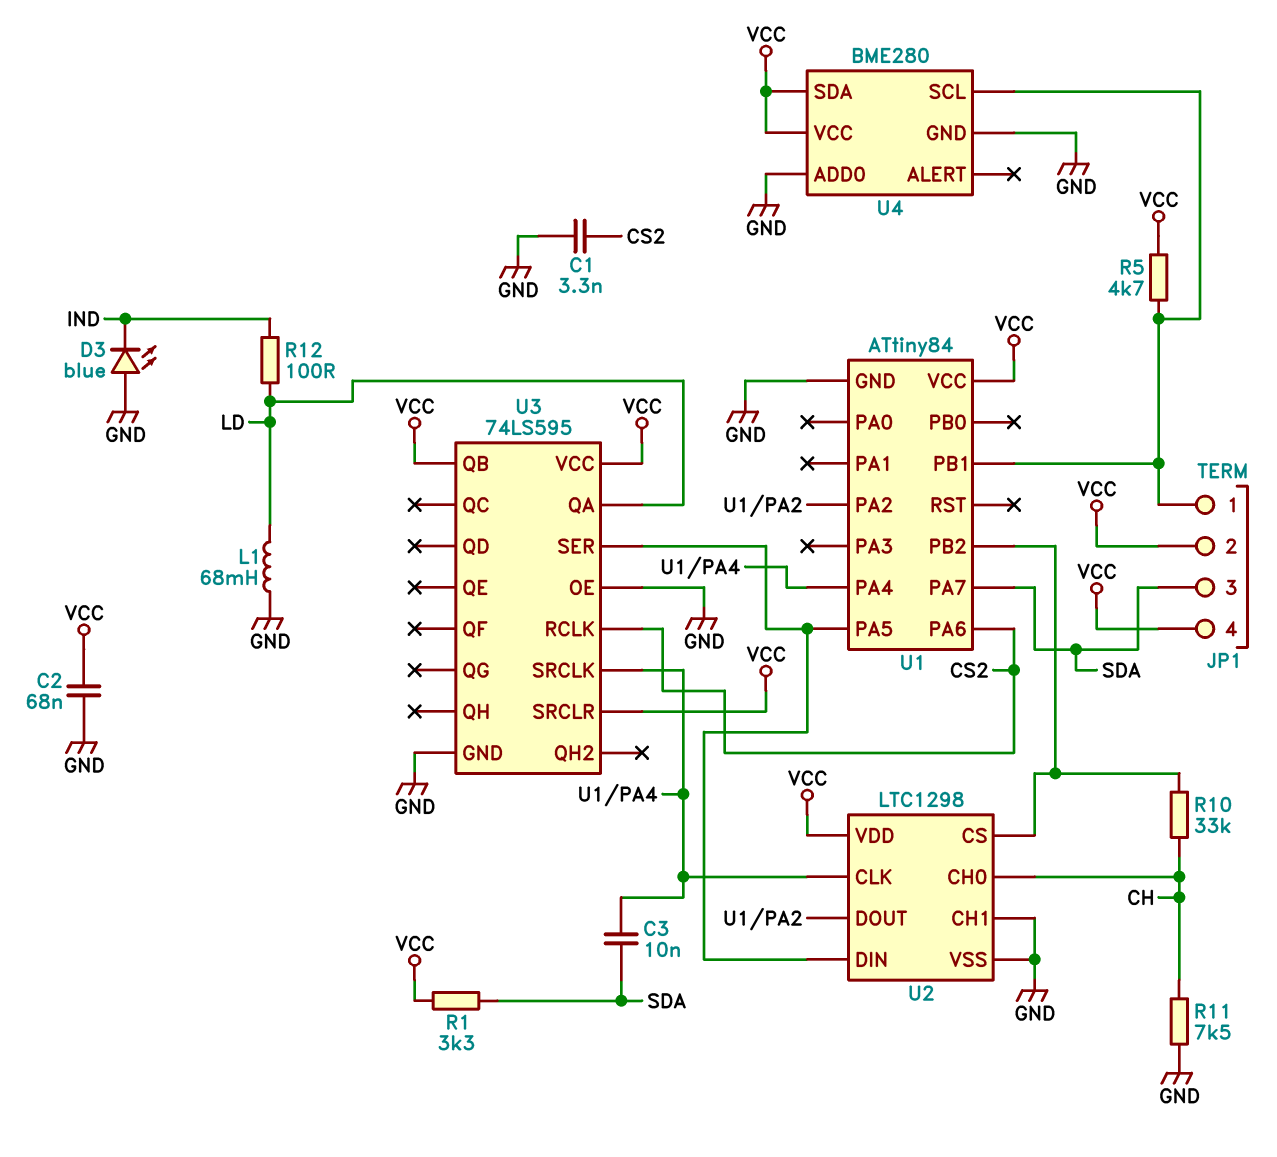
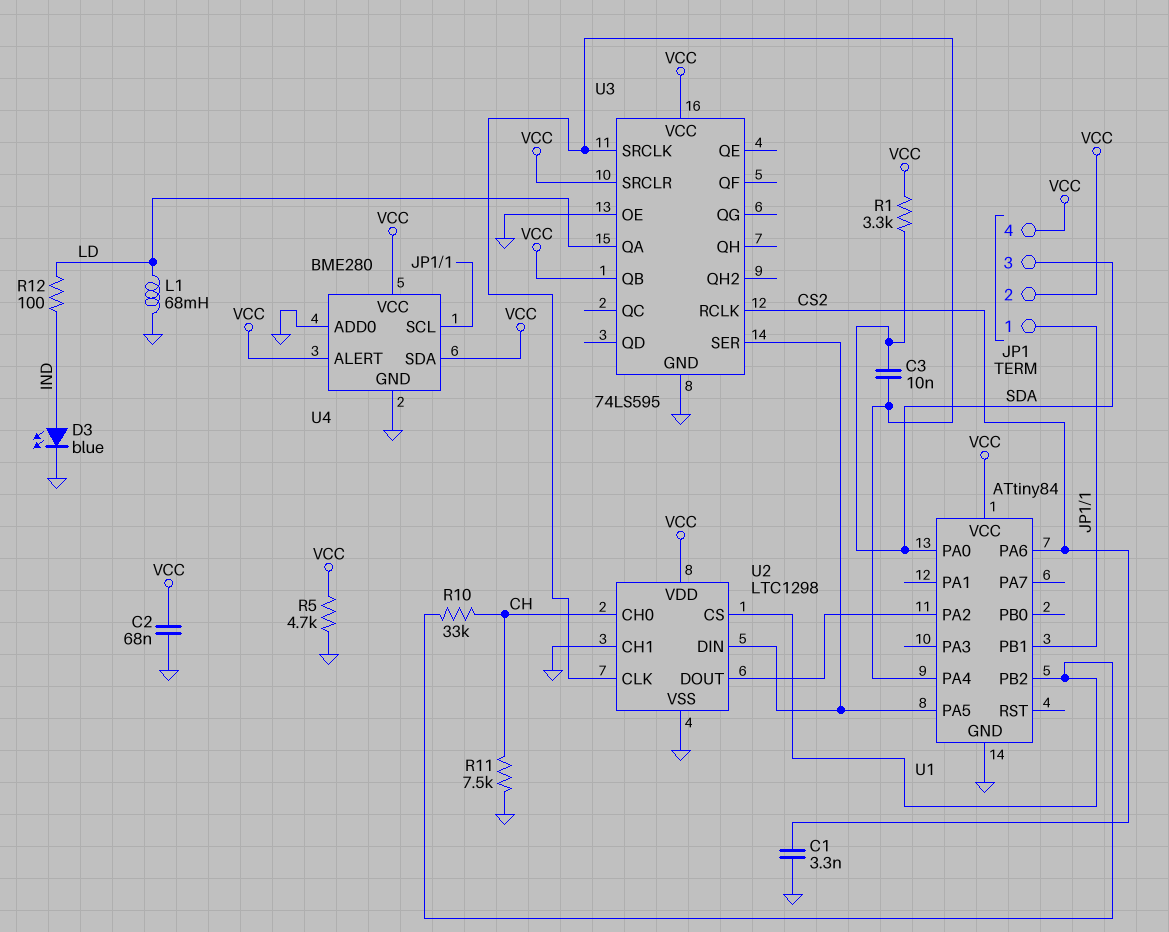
D3: LED blue (A GND, K IND) -> LED blue (A IND, K GND)
R5: 4.7k (JP1/1, VCC) -> 4.7k (GND, VCC)
U1 pin PA0: none -> SDA
U1 pin PA7: SDA -> none
U4 pin ALERT: none -> VCC

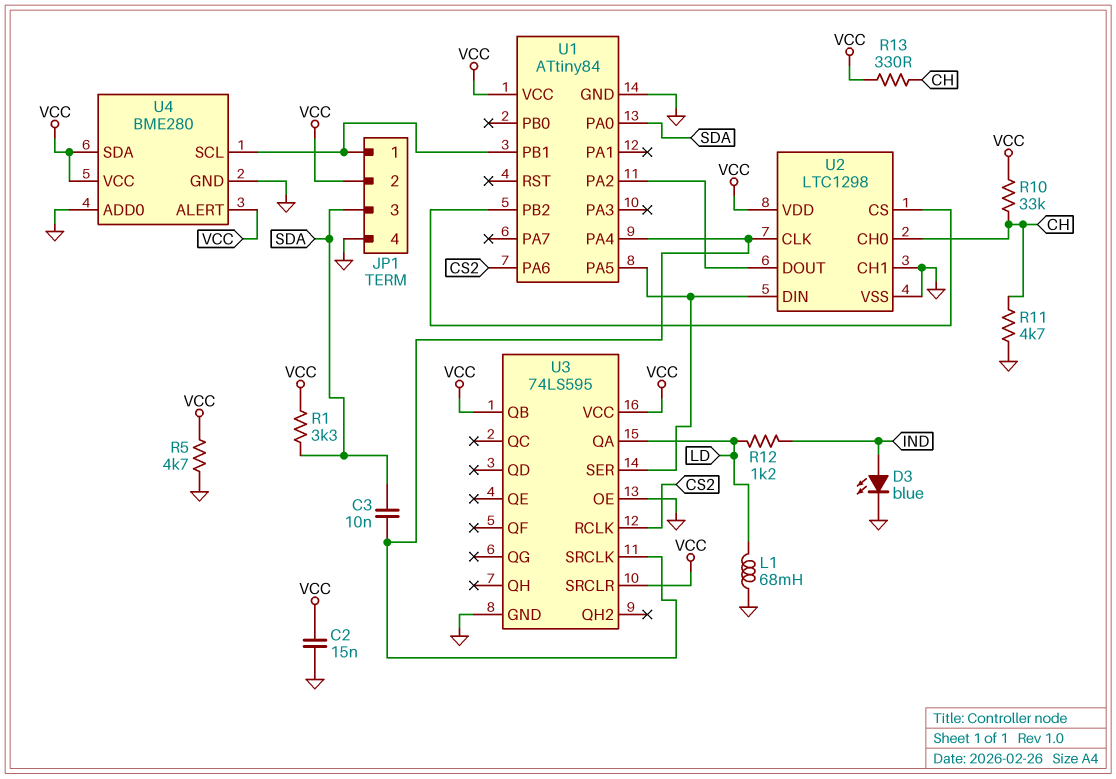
C1: 3.3nF (CS2, GND) -> none
C2: 68nF (GND, VCC) -> 15nF (GND, VCC)
JP1 pin 4: VCC -> GND
R10: 33k (CH, U1/PB2) -> 33k (CH, VCC)
R11: 7.5k (CH, GND) -> 4.7k (CH, GND)
R12: 100 (IND, LD) -> 1.2k (IND, LD)
R13: none -> 330 (CH, VCC)

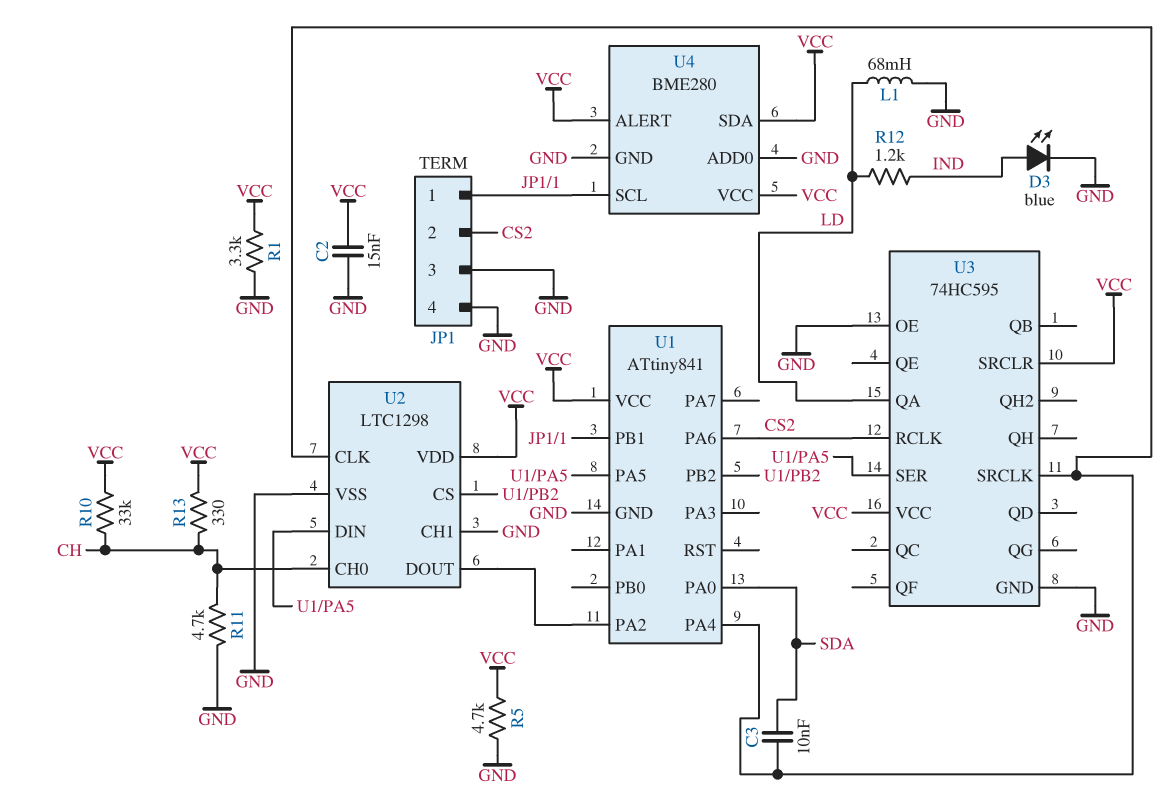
JP1 pin 2: VCC -> CS2
JP1 pin 3: SDA -> GND
R1: 3.3k (SDA, VCC) -> 3.3k (GND, VCC)
U1: ATtiny84 -> ATtiny841
U3: 74LS595 -> 74HC595
U3 pin QB: VCC -> none

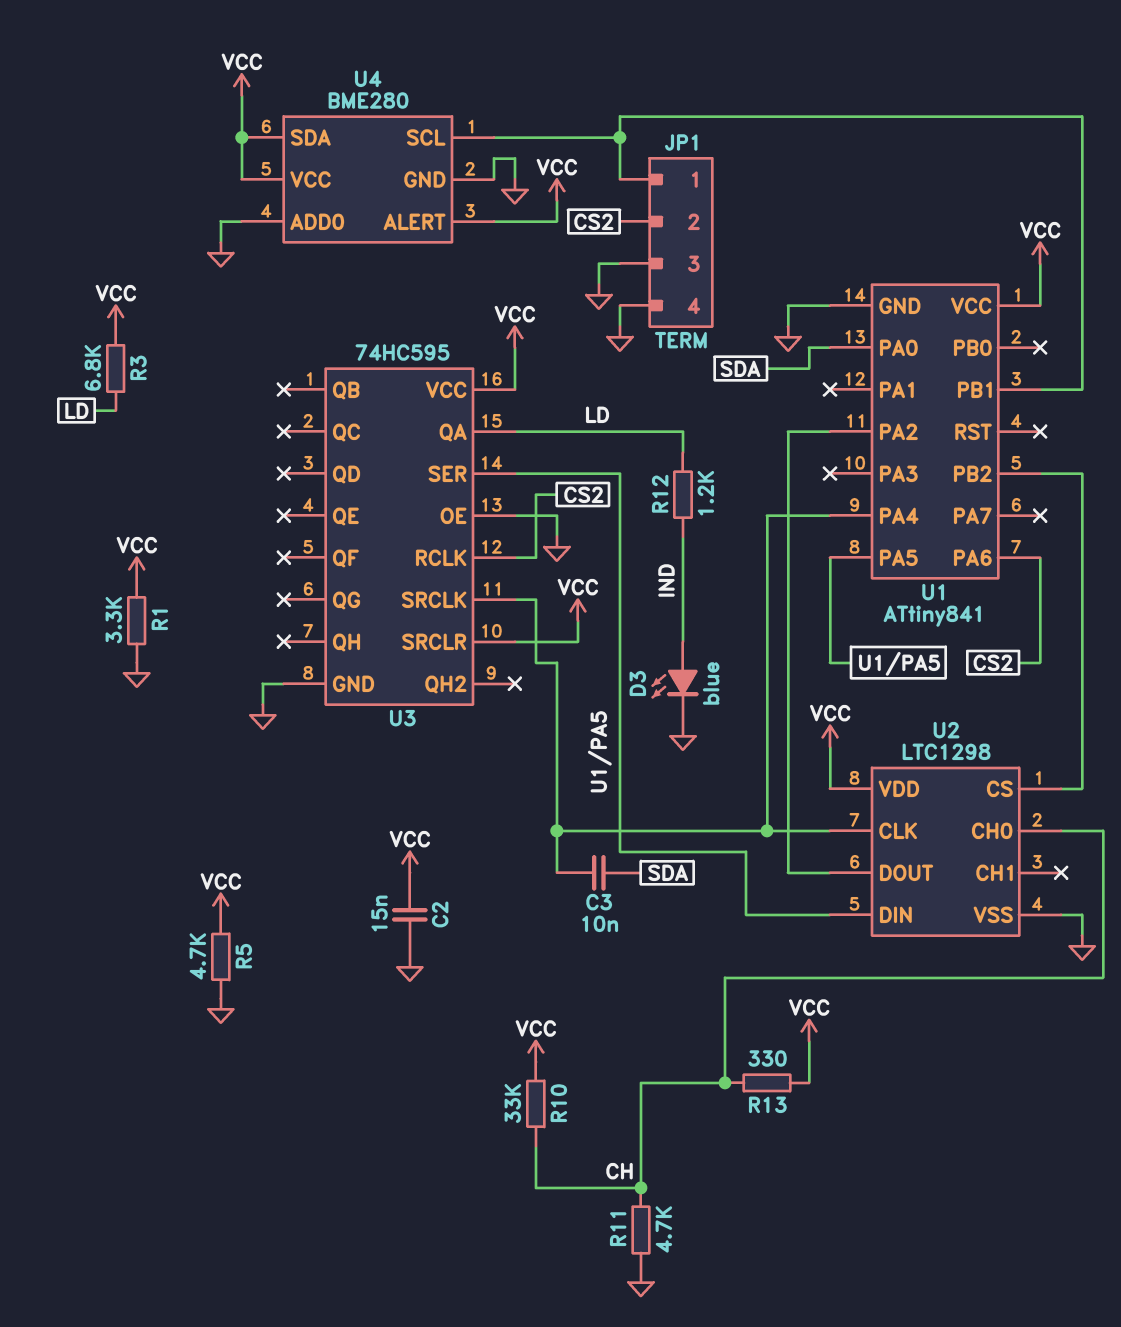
L1: 68mH (GND, LD) -> none
R3: none -> 6.8k (LD, VCC)
U2 pin CH1: GND -> none

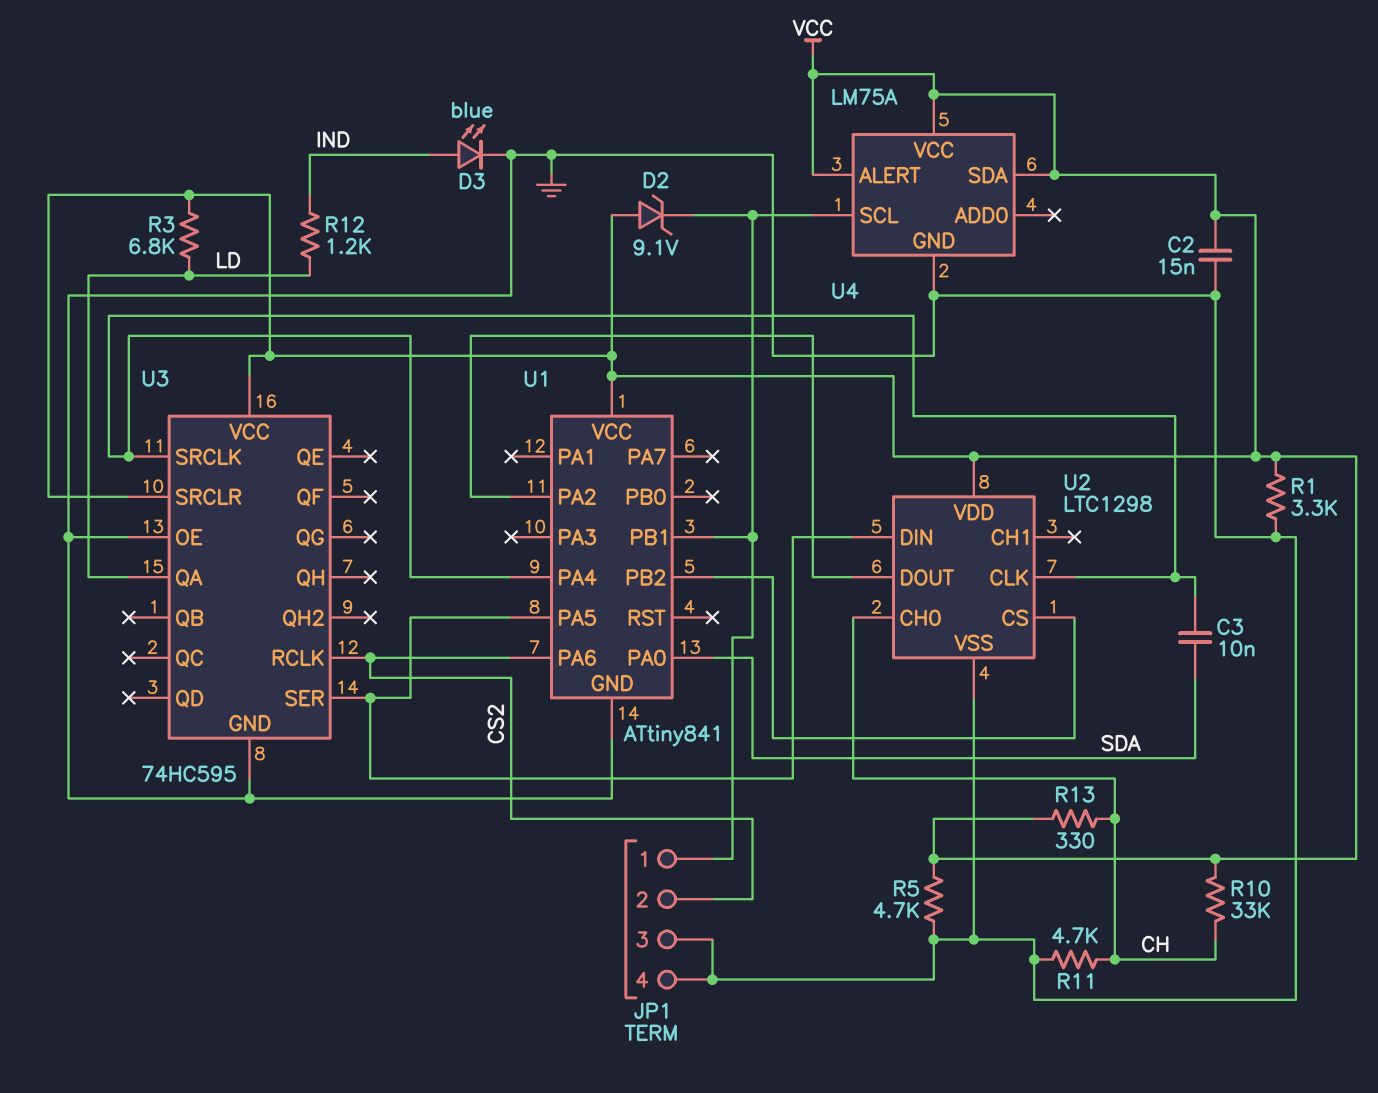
D2: none -> zener 9.1V (A VCC, K JP1/1)
U4: BME280 -> LM75A
U4 pin ADD0: GND -> none

